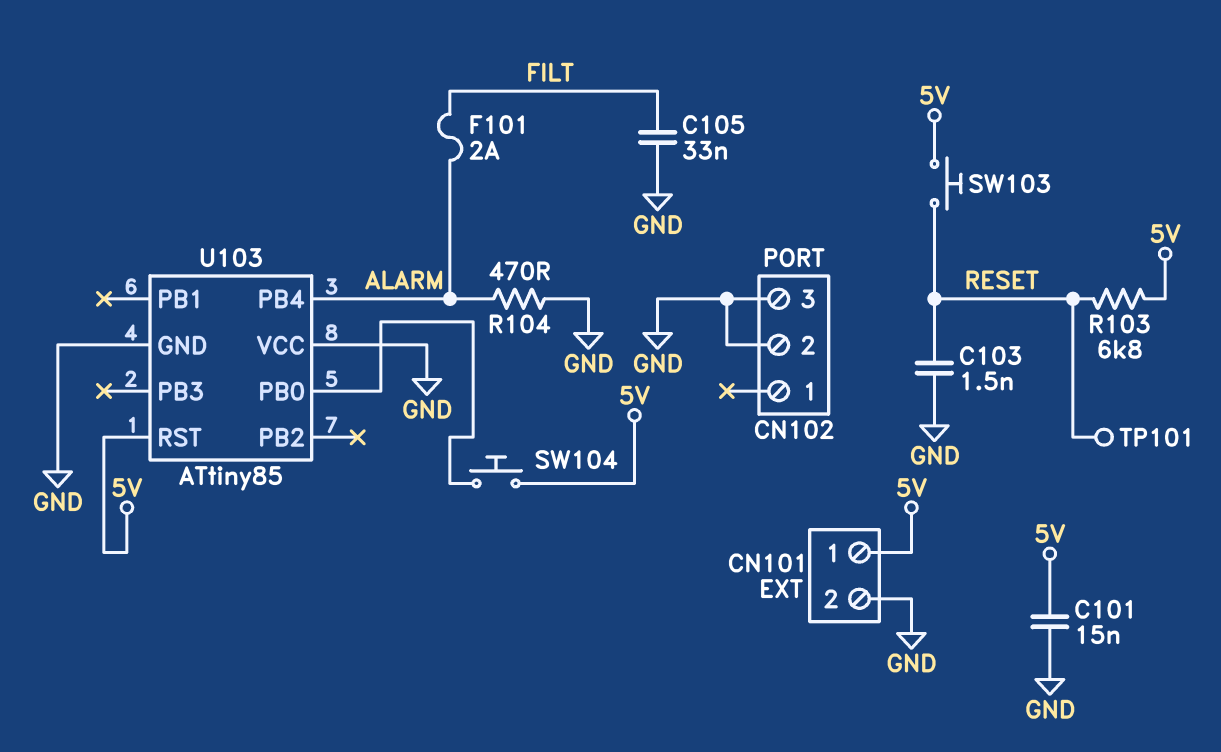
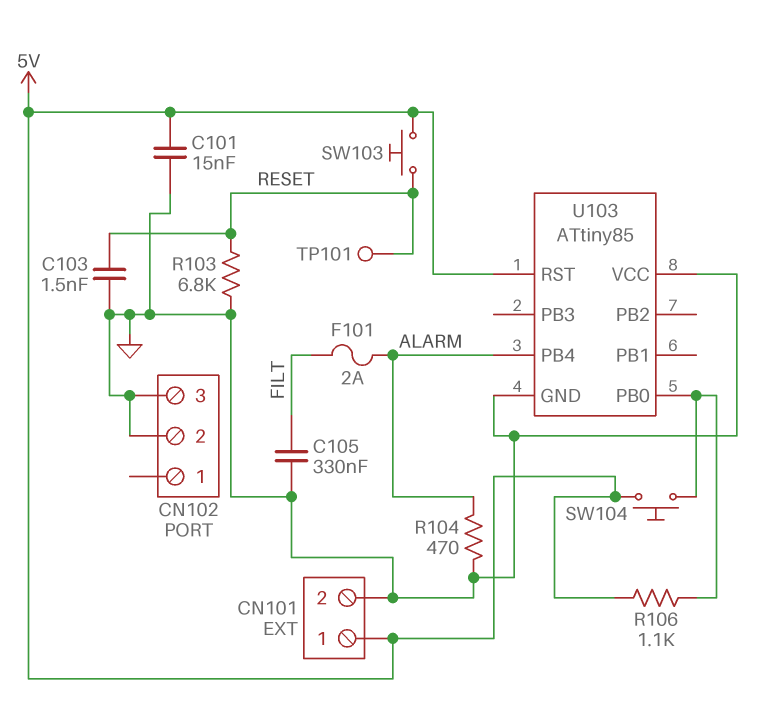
C105: 33nF (FILT, GND) -> 330nF (FILT, GND)
R103: 6.8k (5V, RESET) -> 6.8k (GND, RESET)
R106: none -> 1.1k (5V, U103/PB0)

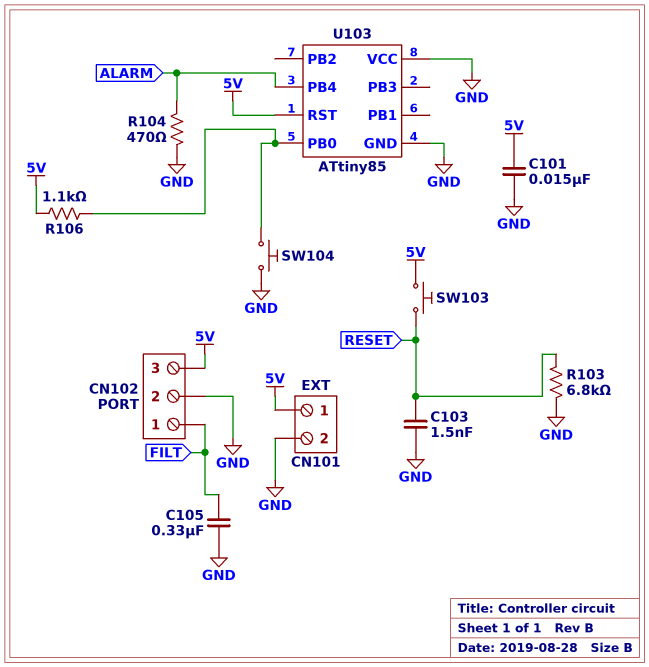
CN102 pin 1: none -> FILT
CN102 pin 3: GND -> 5V
F101: 2A (ALARM, FILT) -> none
SW104: button (5V, U103/PB0) -> button (GND, U103/PB0)
TP101: test point (RESET) -> none

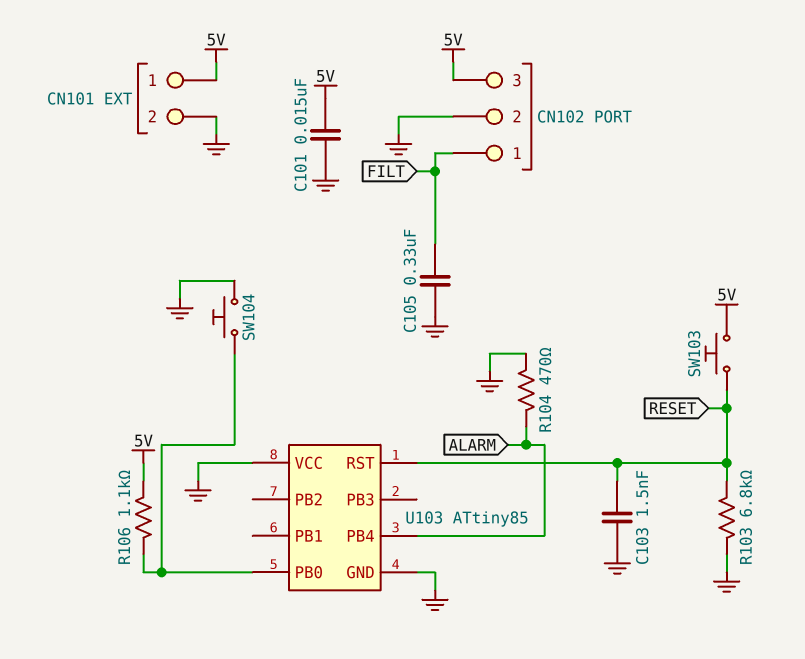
U103 pin RST: 5V -> RESET

